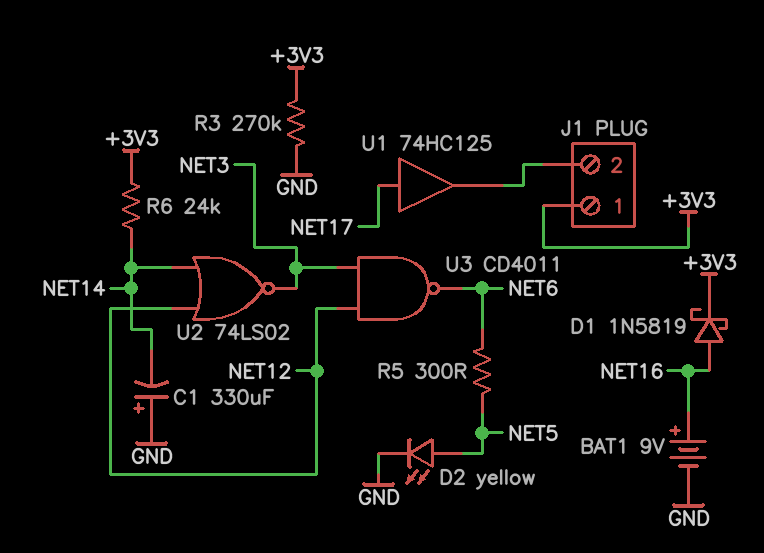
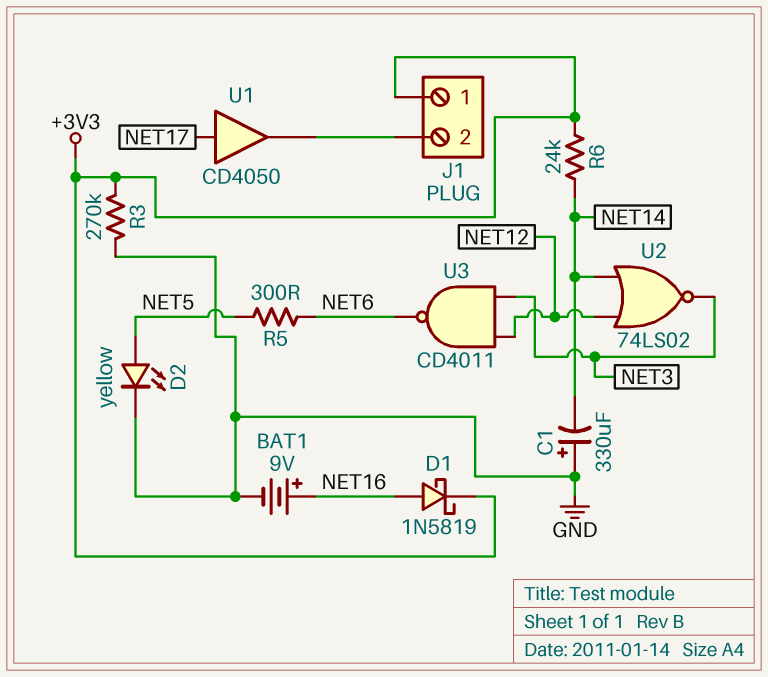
U1: buffer 74HC125 (in NET17, out J1/2) -> buffer CD4050 (in NET17, out J1/2)

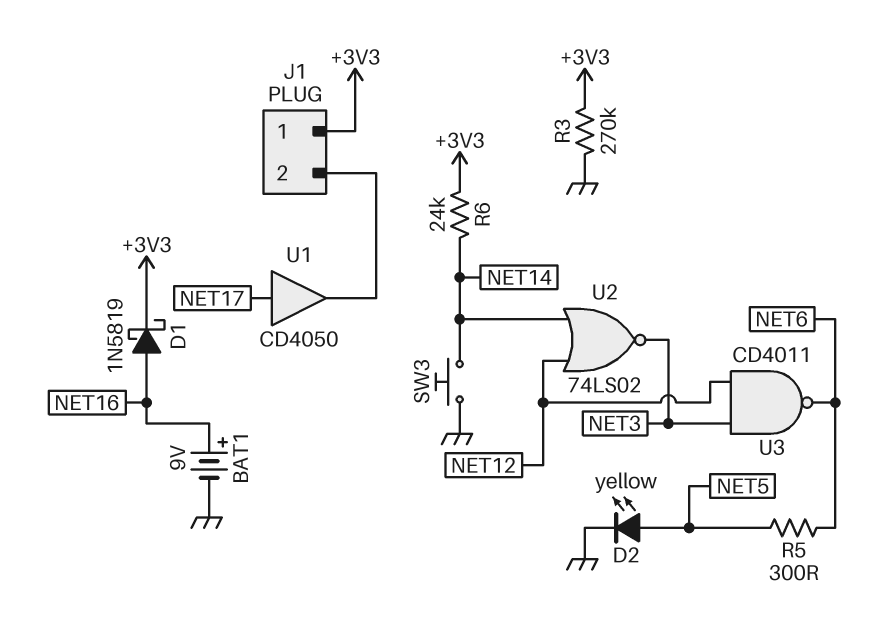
C1: 330uF (plus GND, minus NET14) -> none
SW3: none -> button (GND, NET14)

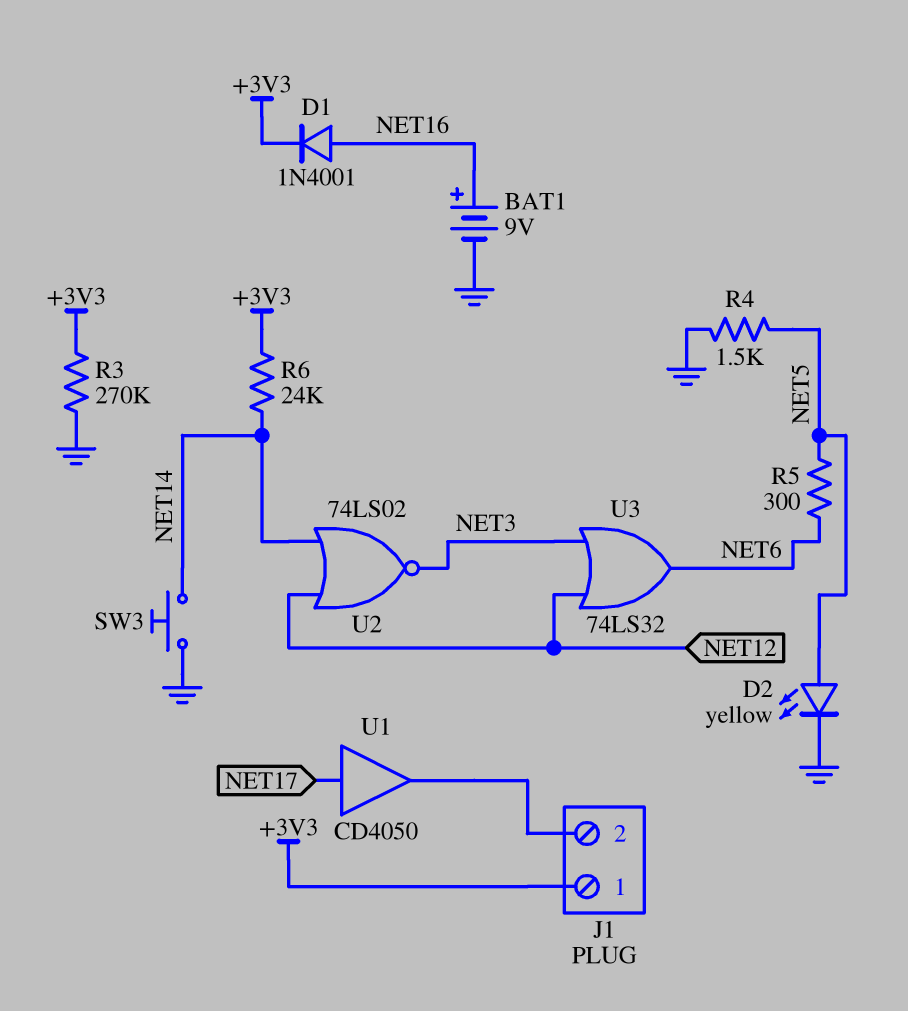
D1: schottky 1N5819 (A NET16, K +3V3) -> diode 1N4001 (A NET16, K +3V3)
R4: none -> 1.5k (GND, NET5)
U3: NAND CD4011 (in NET3, in NET12, out NET6) -> OR 74LS32 (in NET3, in NET12, out NET6)

